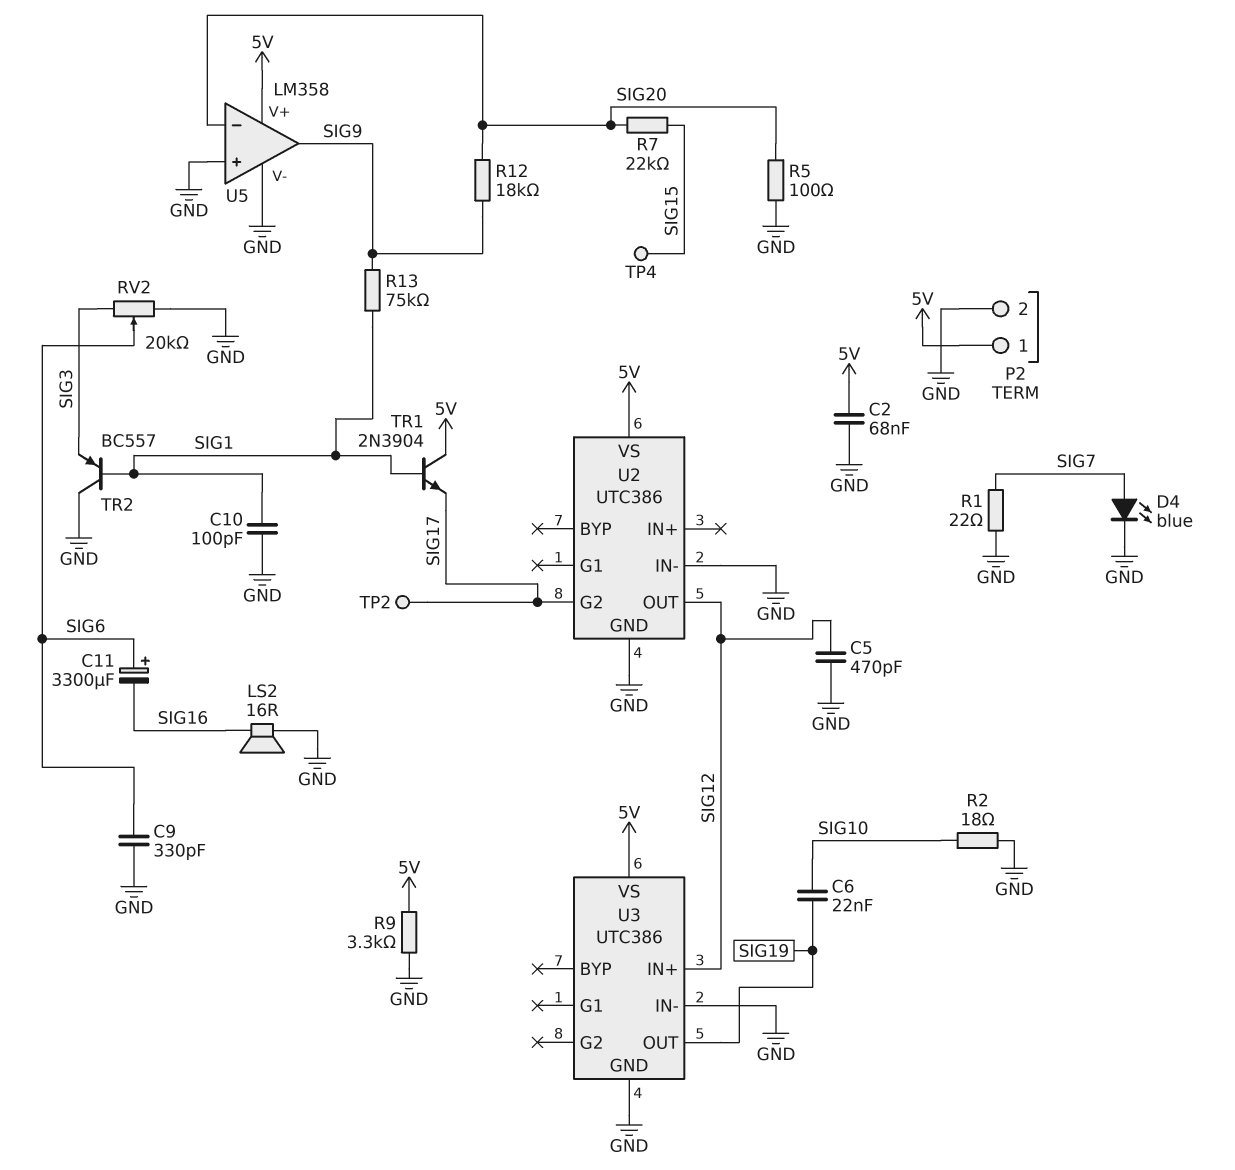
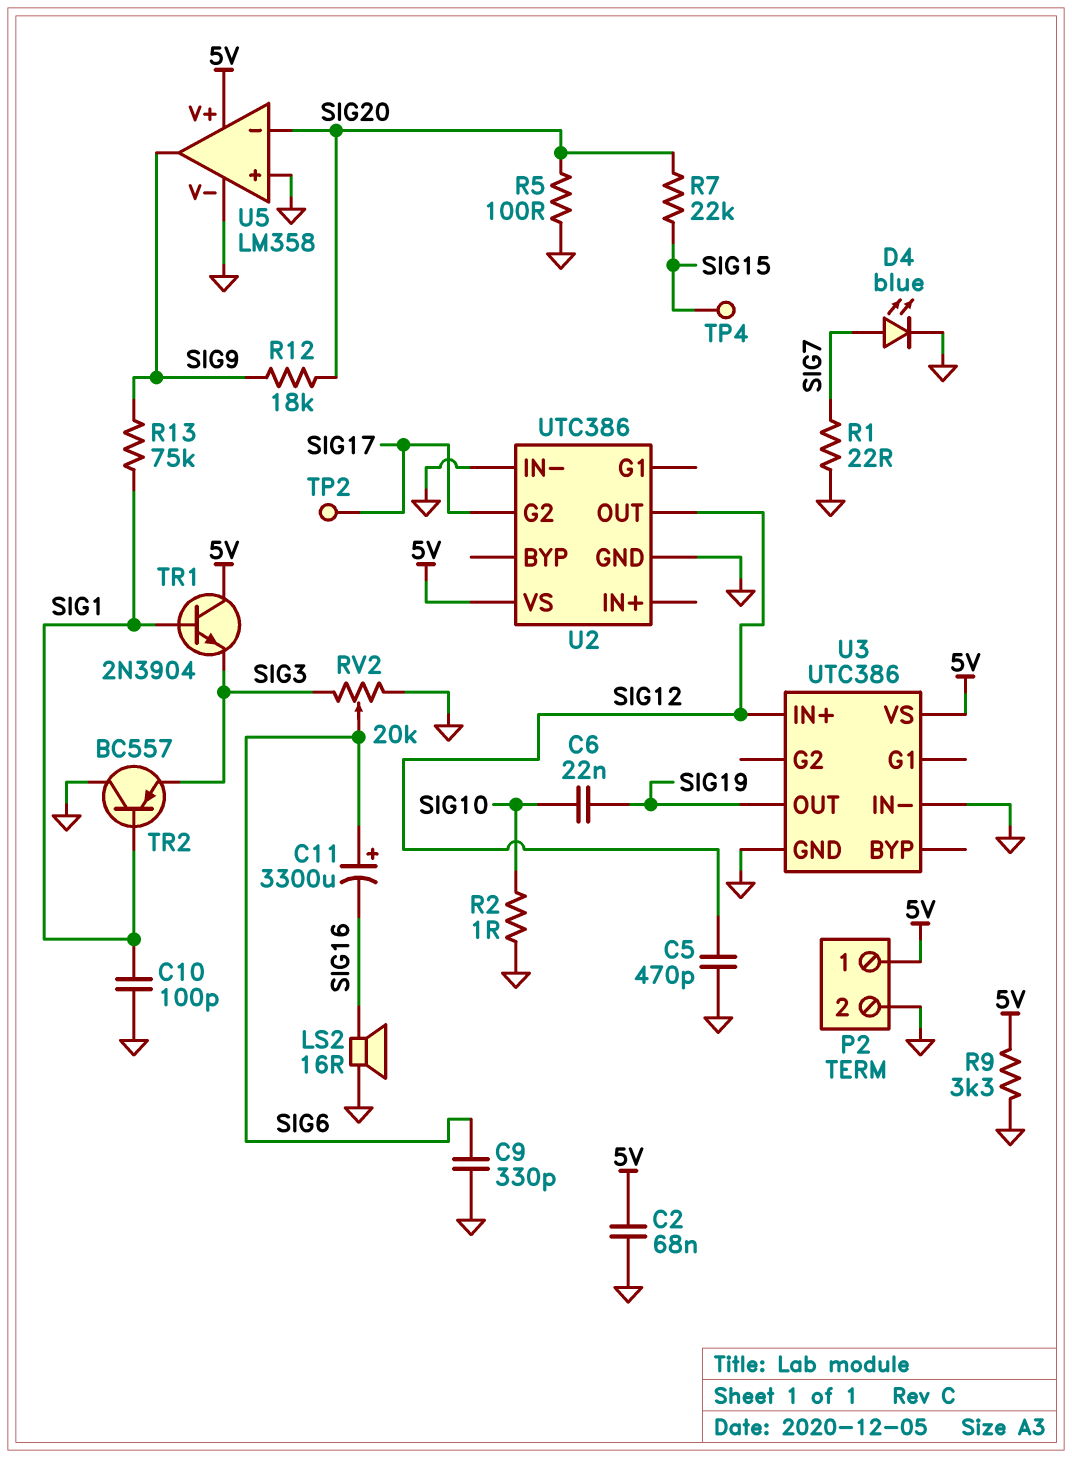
R2: 18 (GND, SIG10) -> 1 (GND, SIG10)
TR1: NPN 2N3904 (B SIG1, C 5V, E SIG17) -> NPN 2N3904 (B SIG1, C 5V, E SIG3)

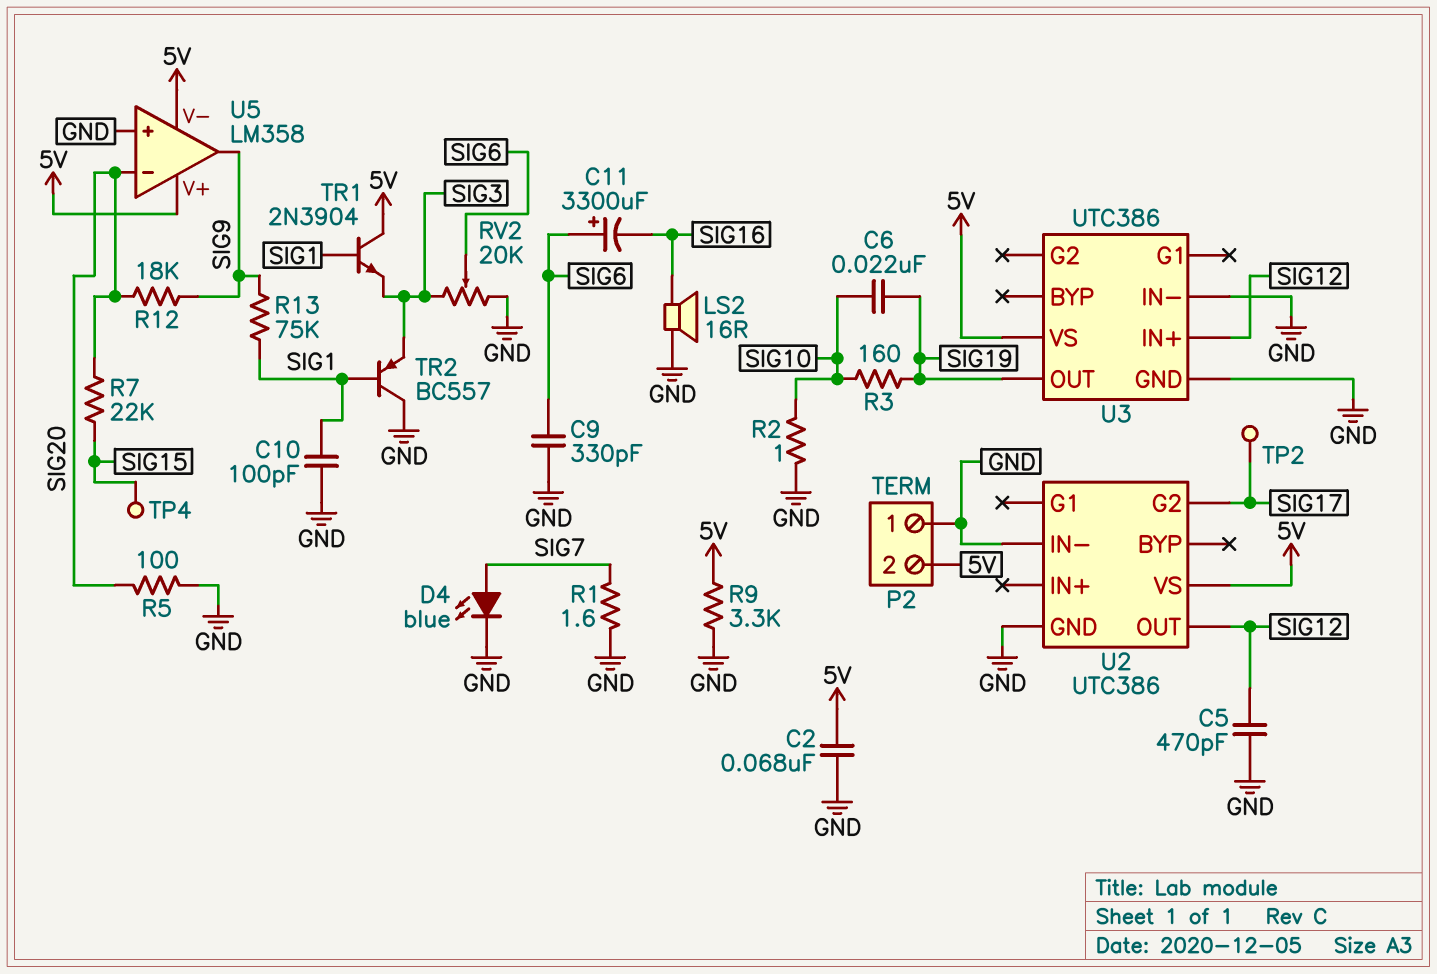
P2 pin 1: 5V -> GND
P2 pin 2: GND -> 5V
R1: 22 (GND, SIG7) -> 1.6 (GND, SIG7)
R3: none -> 160 (SIG10, SIG19)
U5 pin V-: GND -> 5V

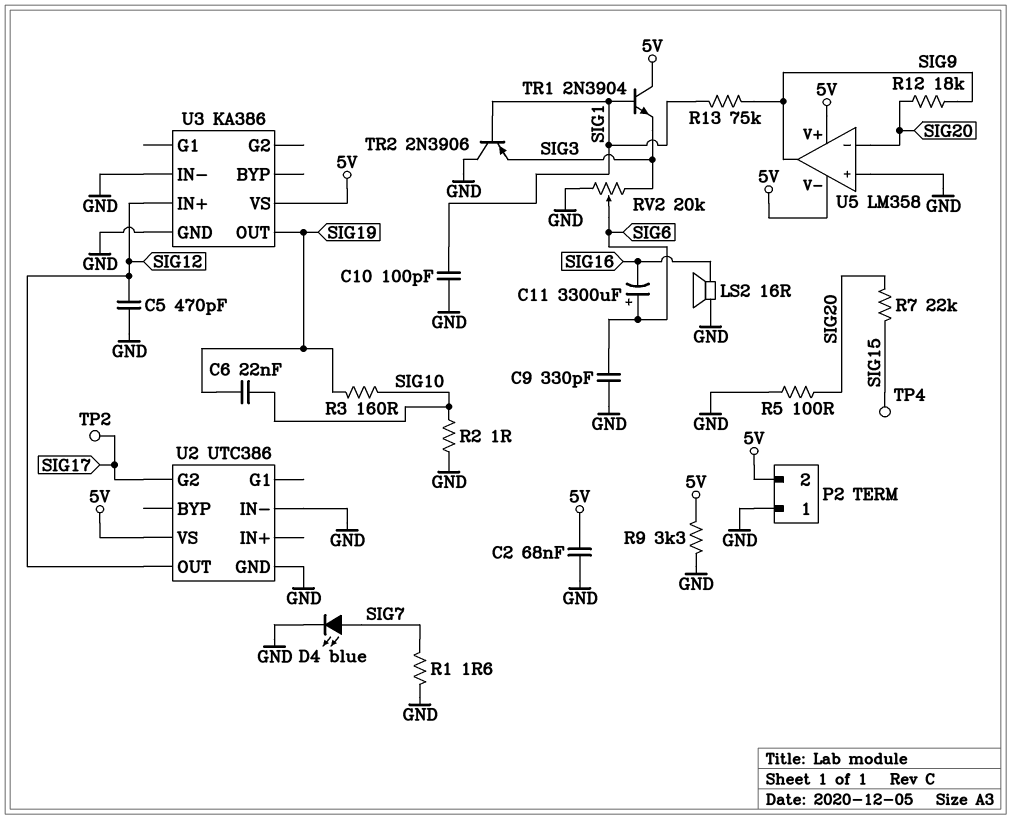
TR2: PNP BC557 (B SIG1, C GND, E SIG3) -> PNP 2N3906 (B SIG1, C GND, E SIG3)
U3: UTC386 -> KA386

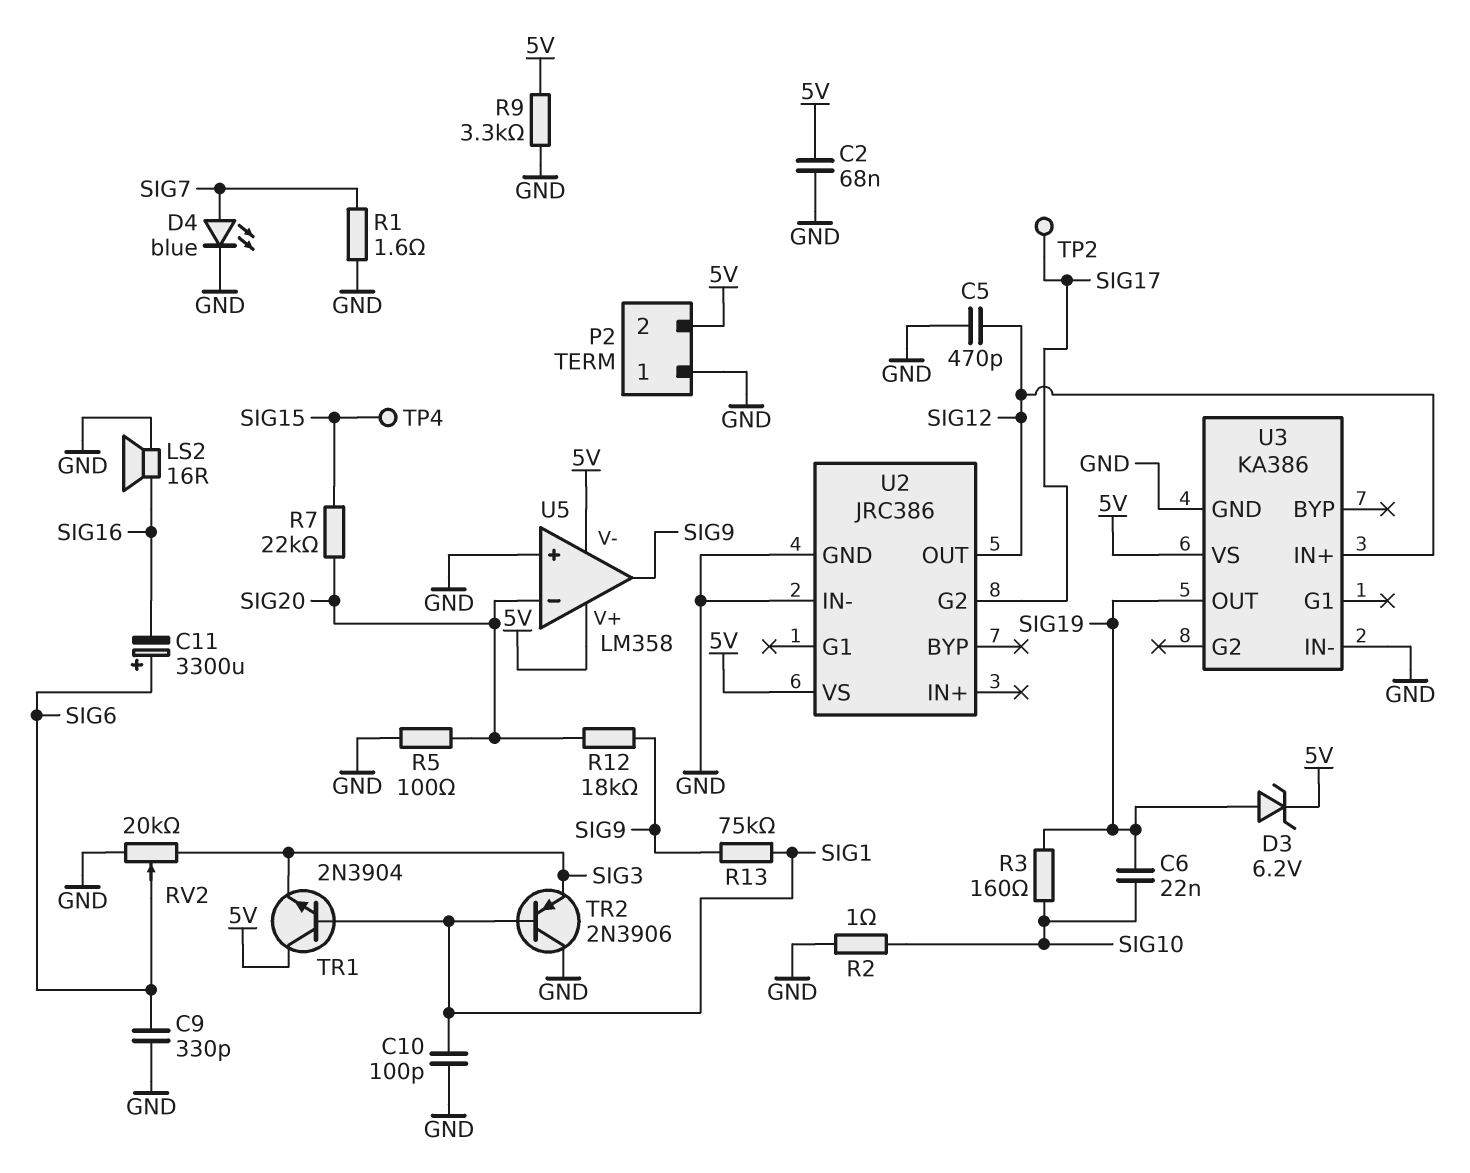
D3: none -> zener 6.2V (A SIG19, K 5V)
U2: UTC386 -> JRC386

